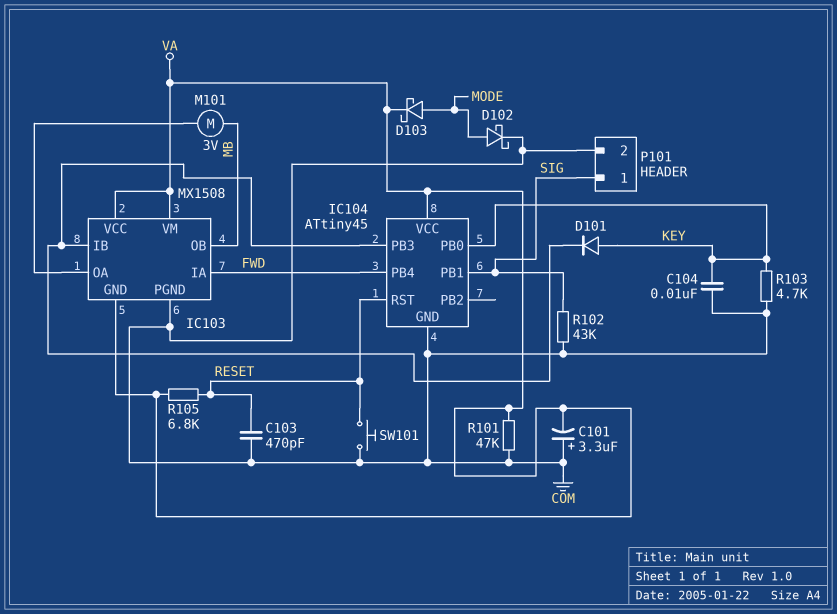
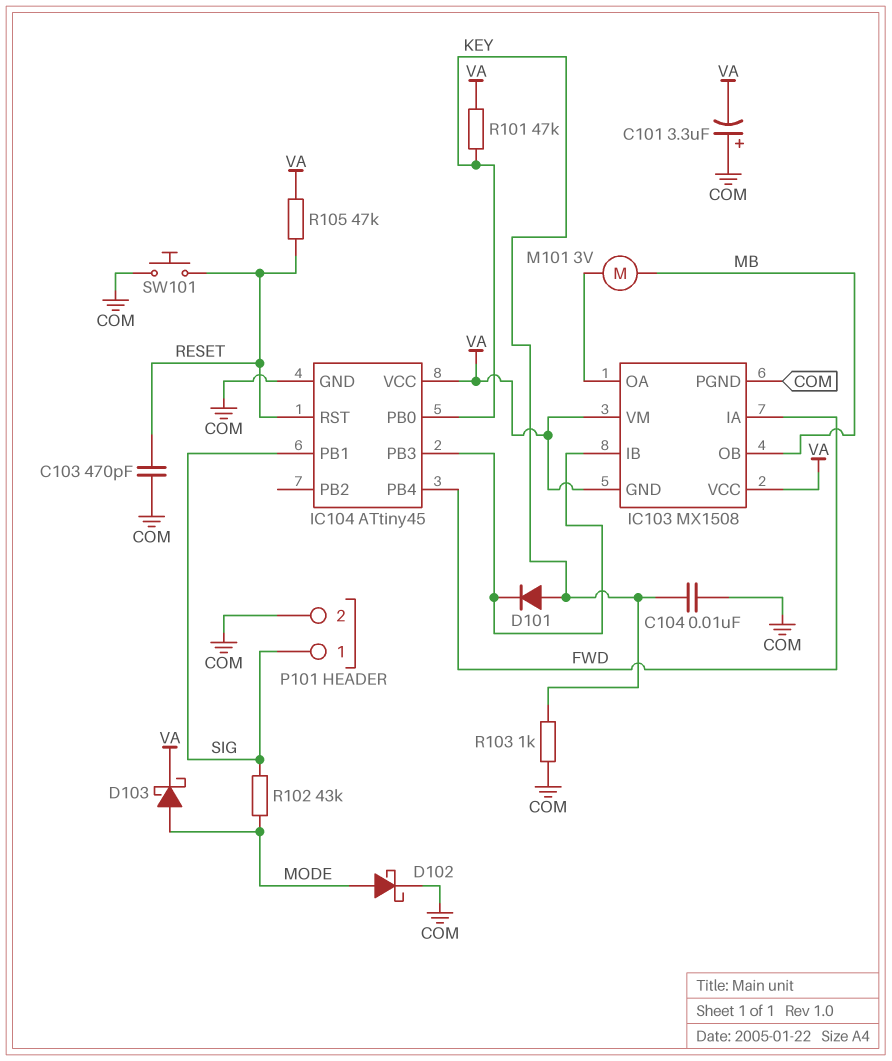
R101: 47k (COM, VA) -> 47k (KEY, VA)
R102: 43k (COM, SIG) -> 43k (MODE, SIG)
R103: 4.7k (COM, KEY) -> 1k (COM, KEY)
R105: 6.8k (RESET, VA) -> 47k (RESET, VA)

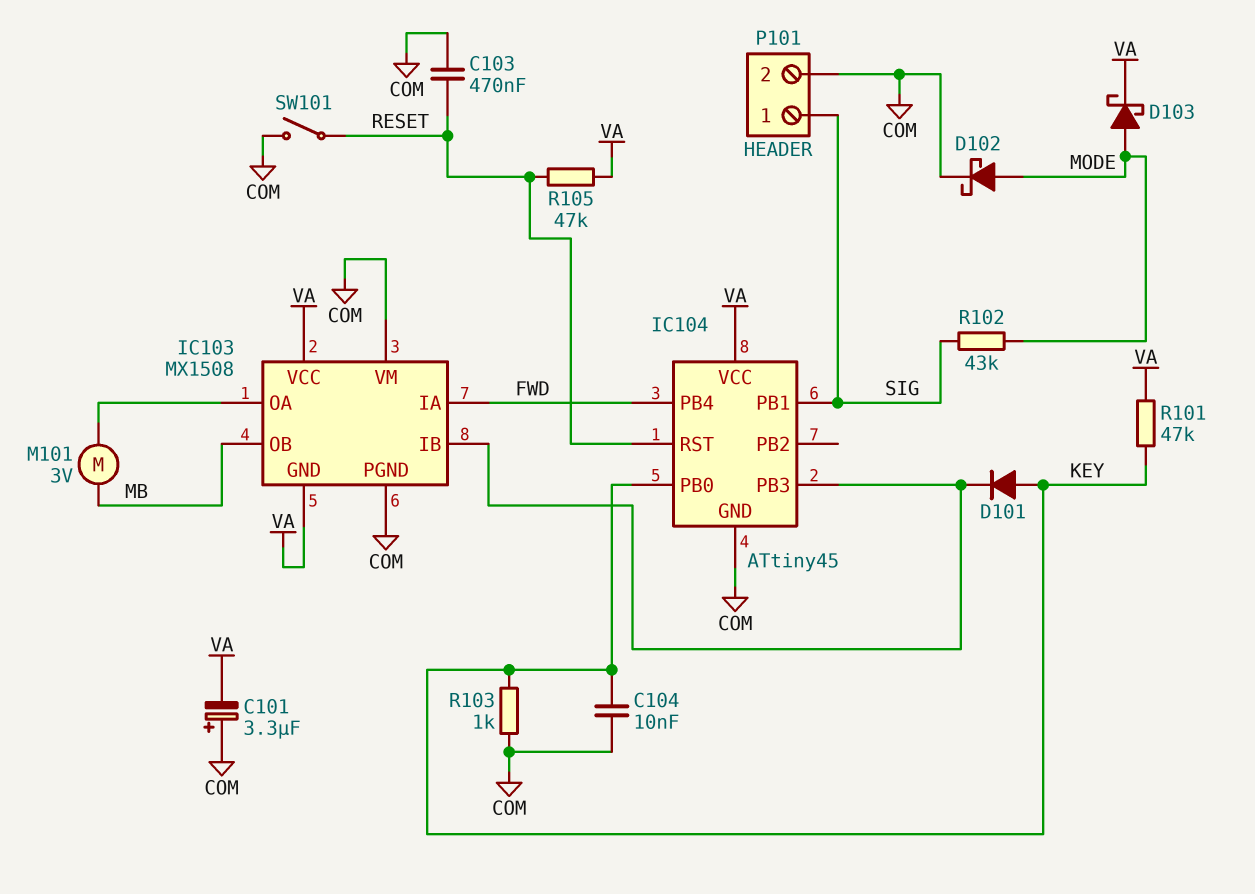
C103: 470pF (COM, RESET) -> 470nF (COM, RESET)
IC103 pin VM: VA -> COM
SW101: button (COM, RESET) -> switch (COM, RESET)

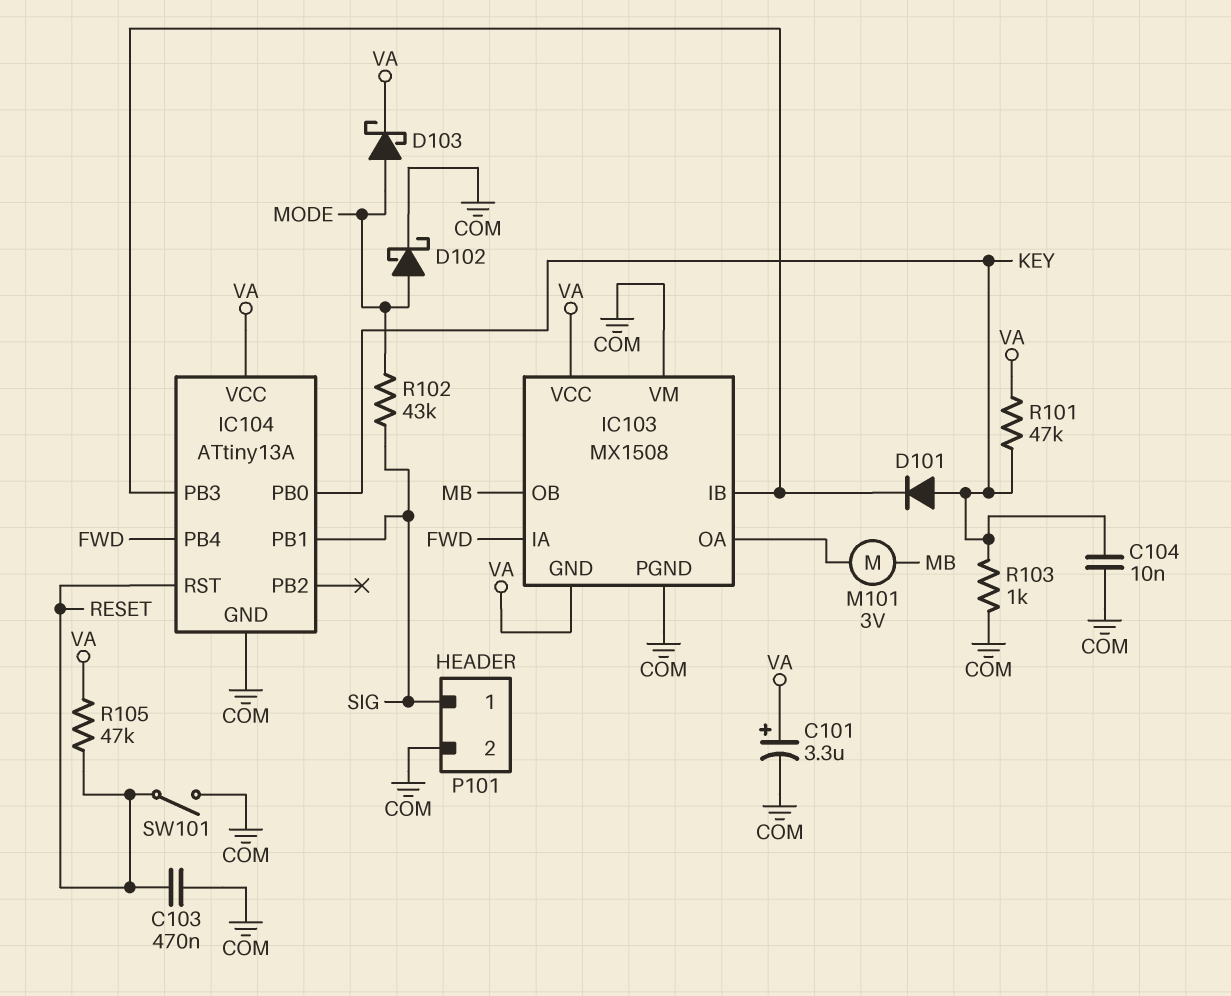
C101: 3.3uF (plus COM, minus VA) -> 3.3uF (plus VA, minus COM)
IC104: ATtiny45 -> ATtiny13A

